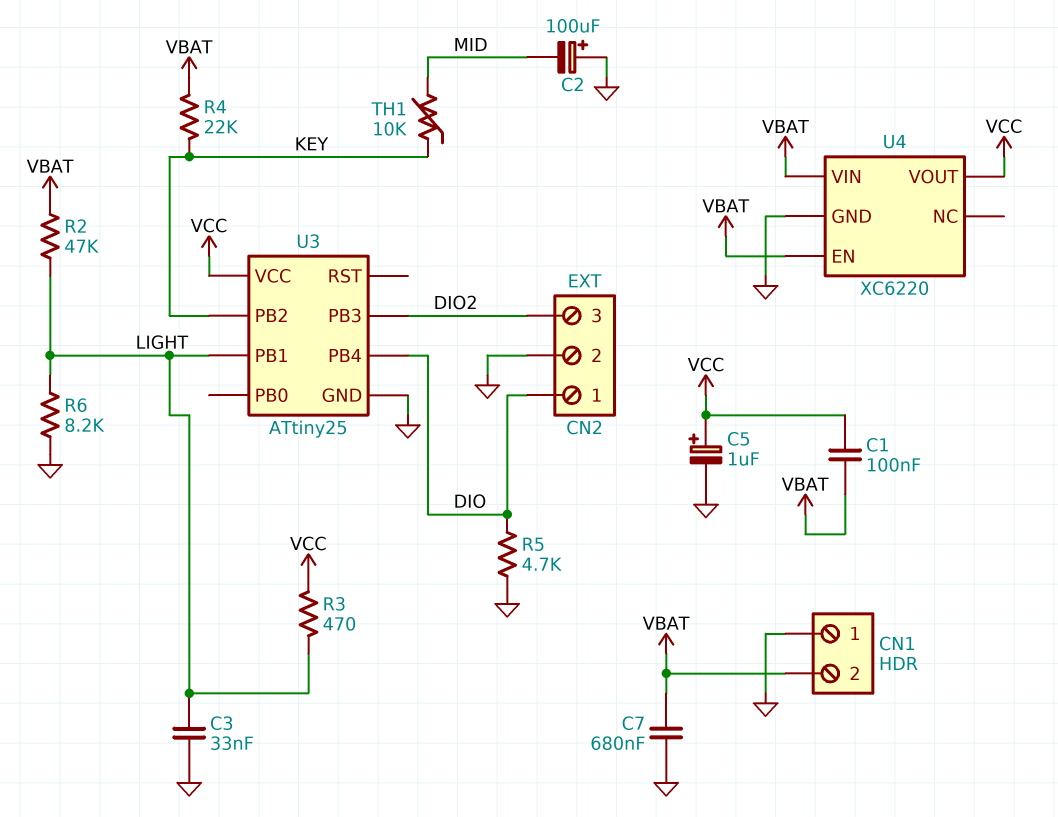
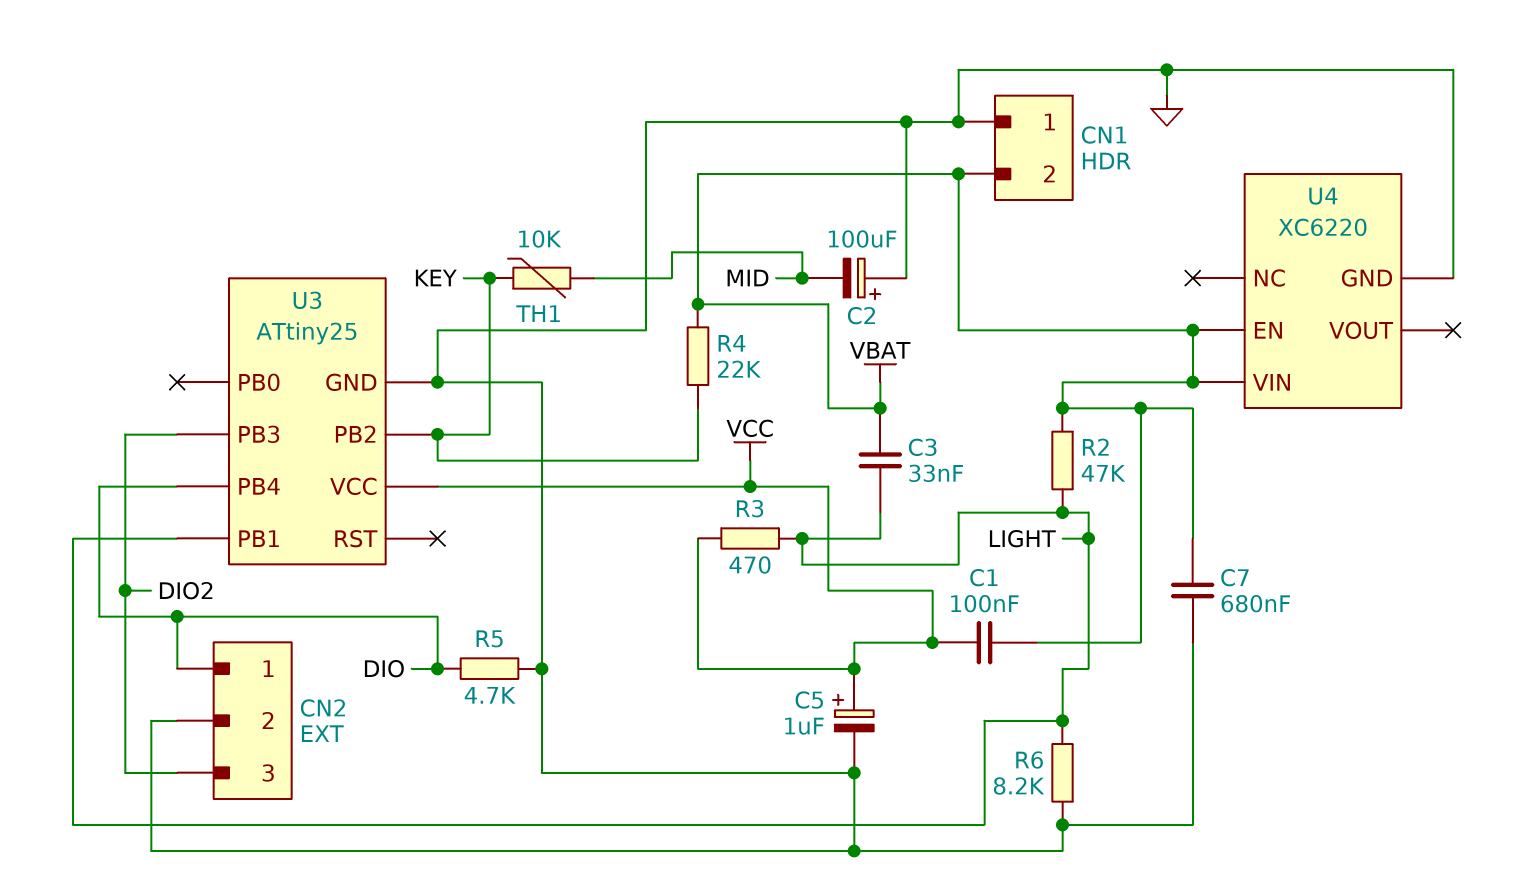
C3: 33nF (GND, LIGHT) -> 33nF (LIGHT, VBAT)
U4 pin VOUT: VCC -> none

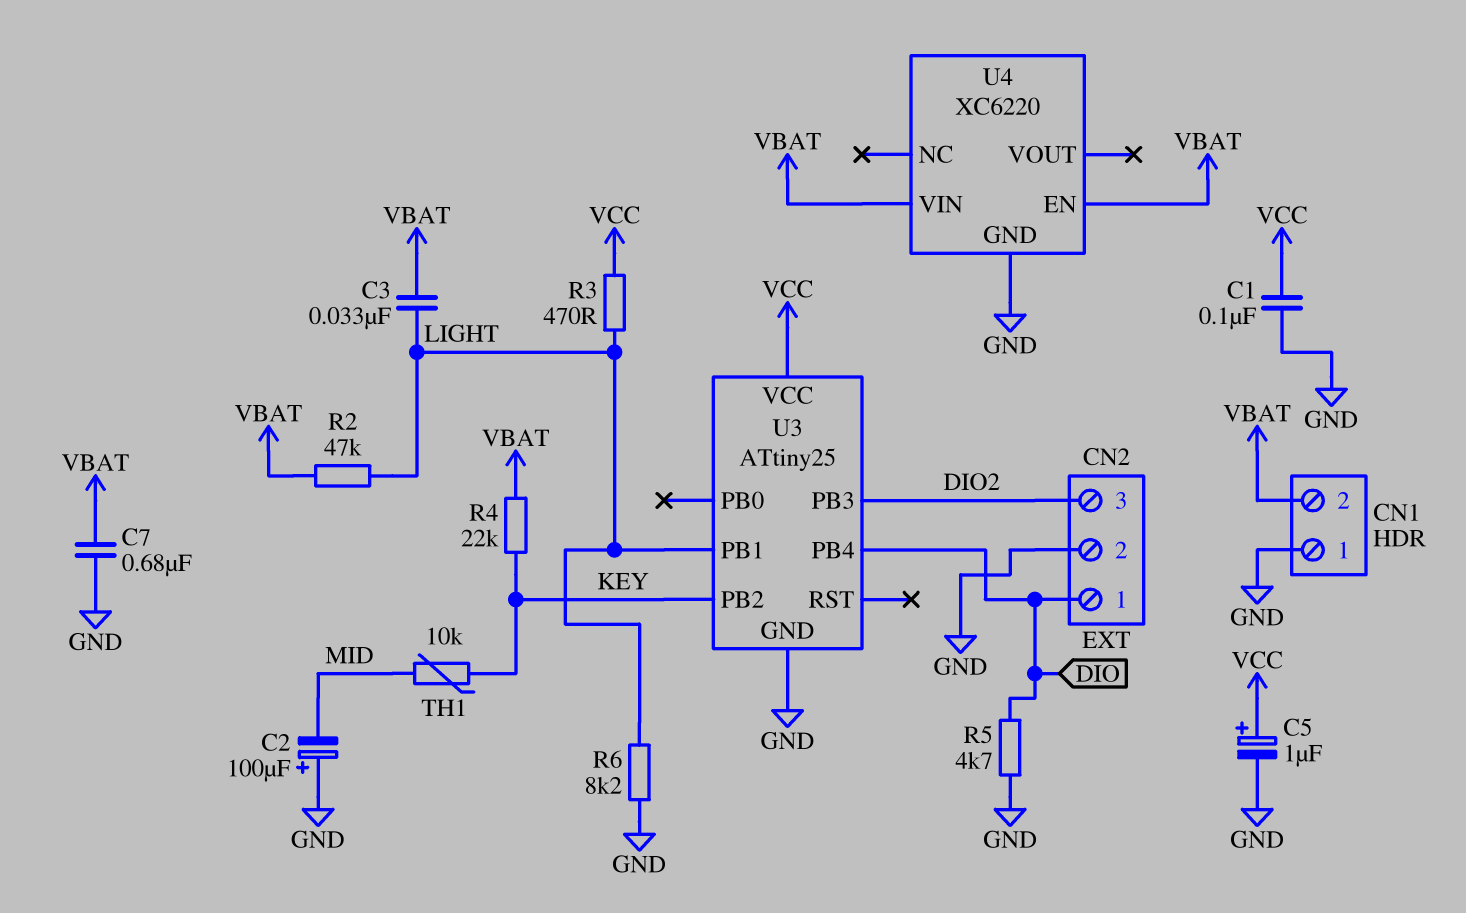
C1: 100nF (VBAT, VCC) -> 100nF (GND, VCC)

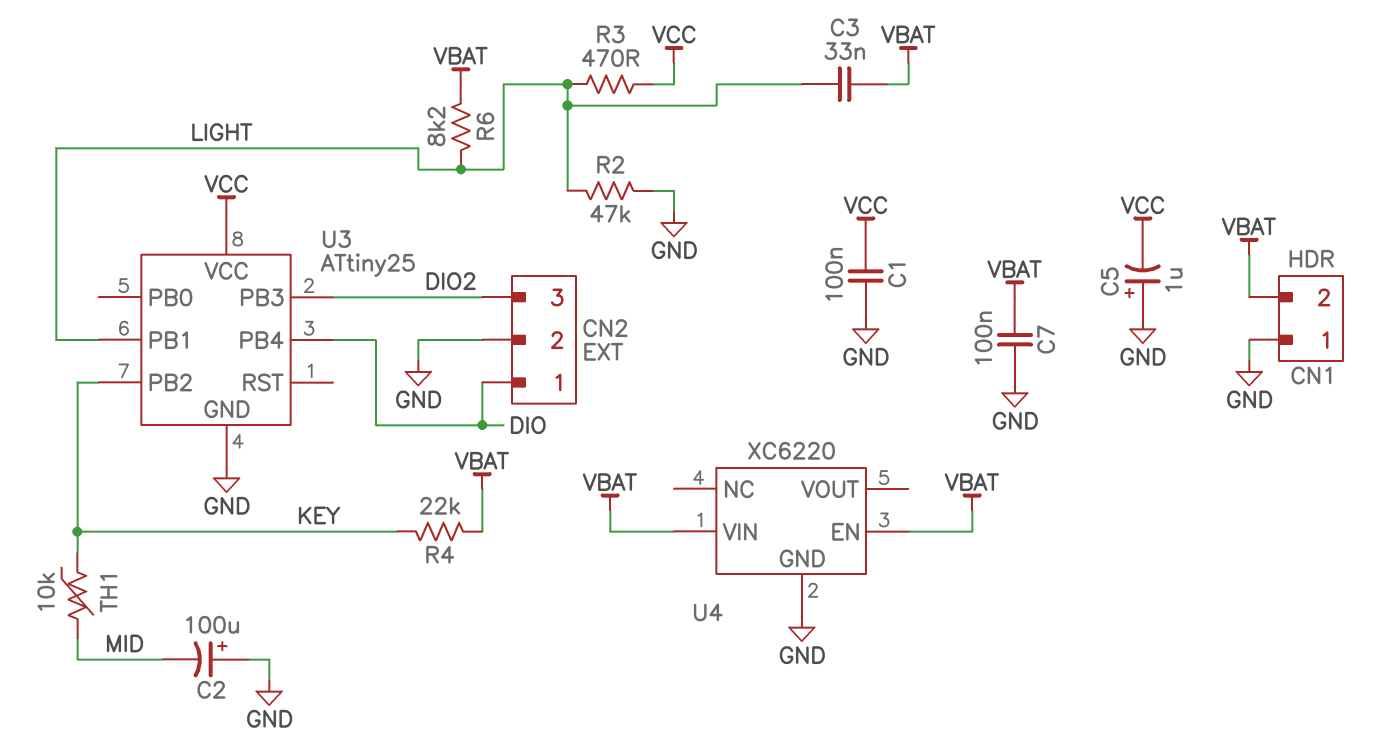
C5: 1uF (plus VCC, minus GND) -> 1uF (plus GND, minus VCC)
C7: 680nF (GND, VBAT) -> 100nF (GND, VBAT)
R2: 47k (LIGHT, VBAT) -> 47k (GND, LIGHT)
R5: 4.7k (DIO, GND) -> none
R6: 8.2k (GND, LIGHT) -> 8.2k (LIGHT, VBAT)

